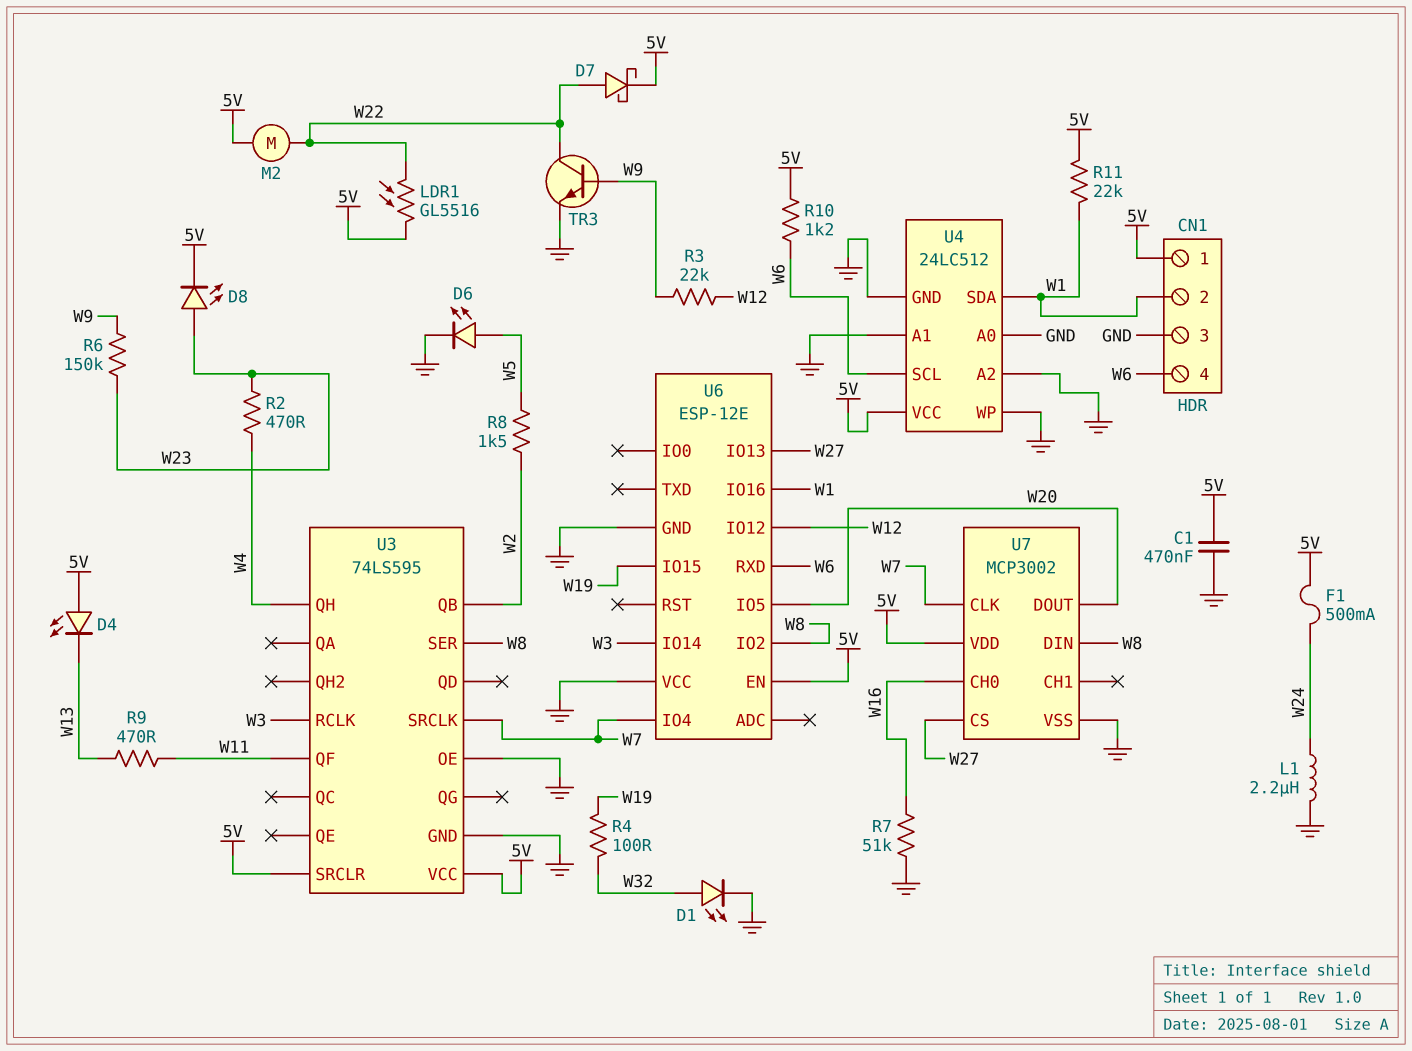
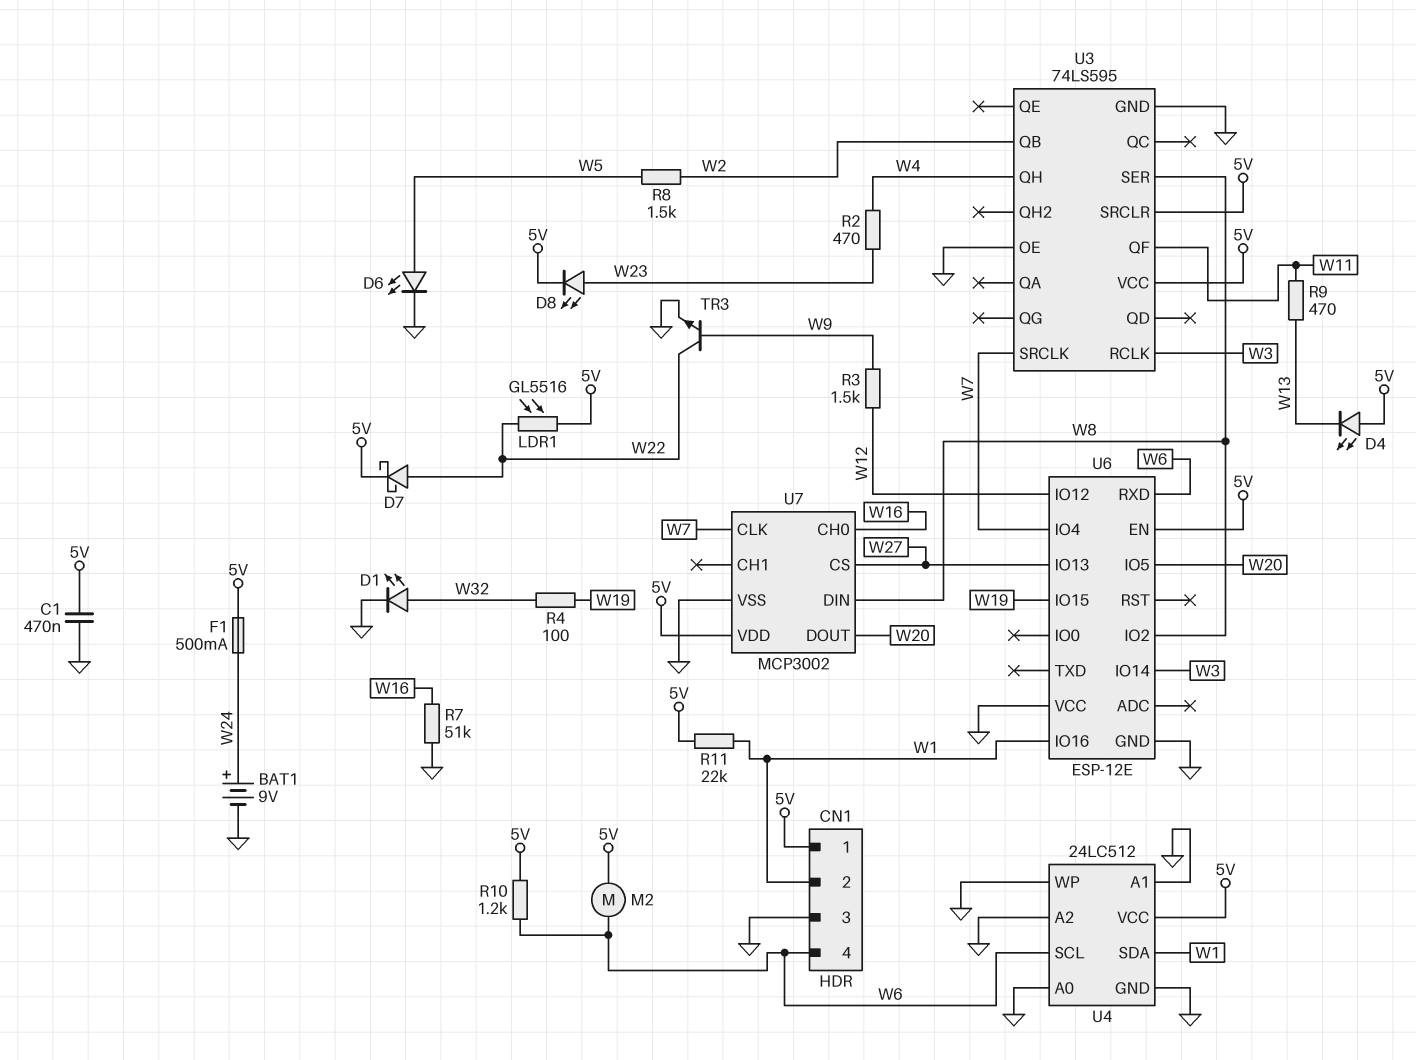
BAT1: none -> 9V (plus W24, minus GND)
L1: 2.2uH (GND, W24) -> none
M2: motor (5V, W22) -> motor (5V, W6)
R3: 22k (W9, W12) -> 1.5k (W9, W12)
R6: 150k (W9, W23) -> none

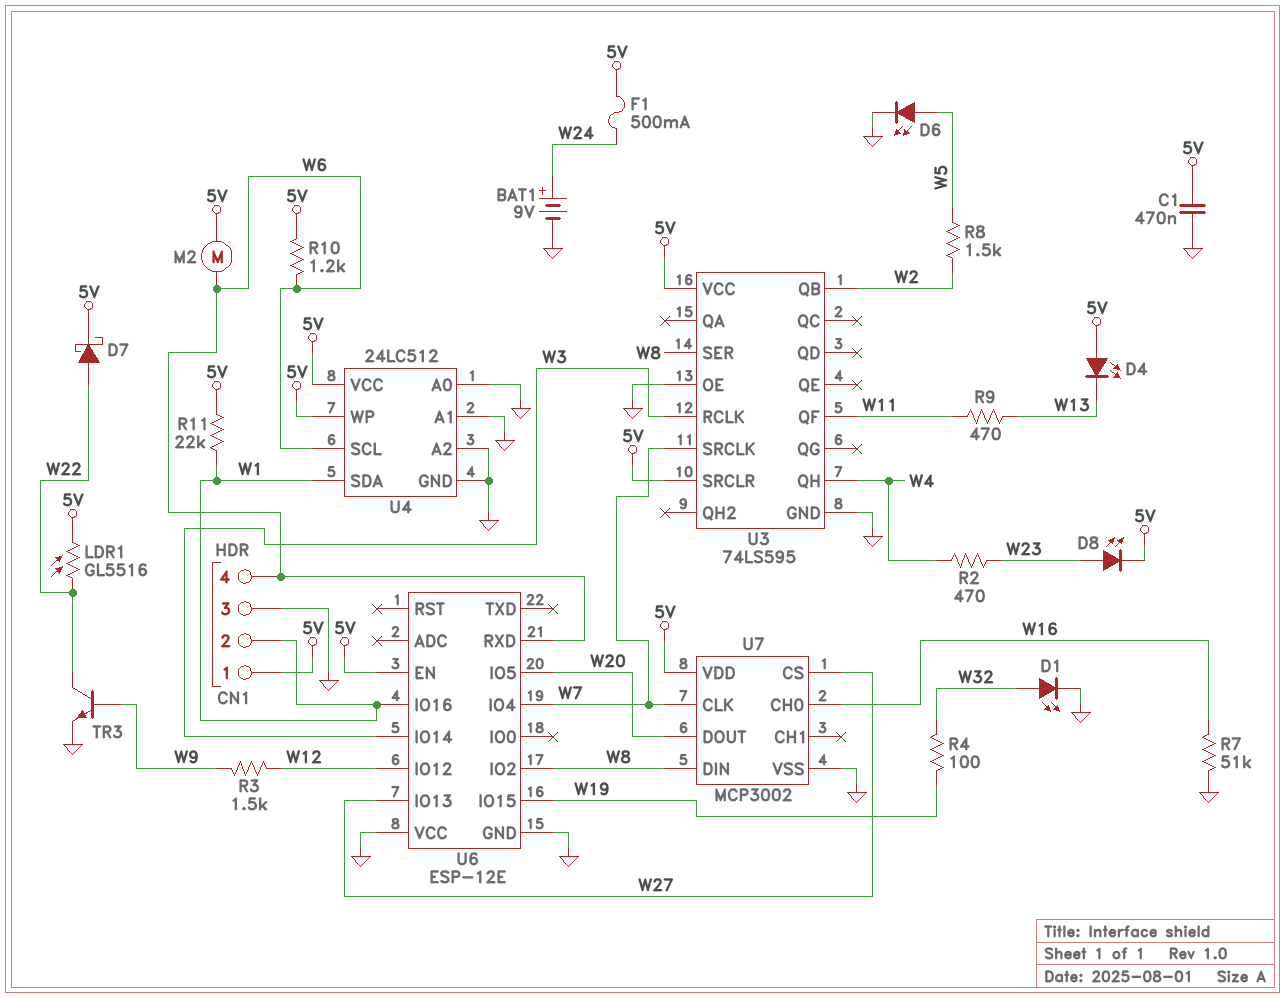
U4 pin WP: GND -> 5V

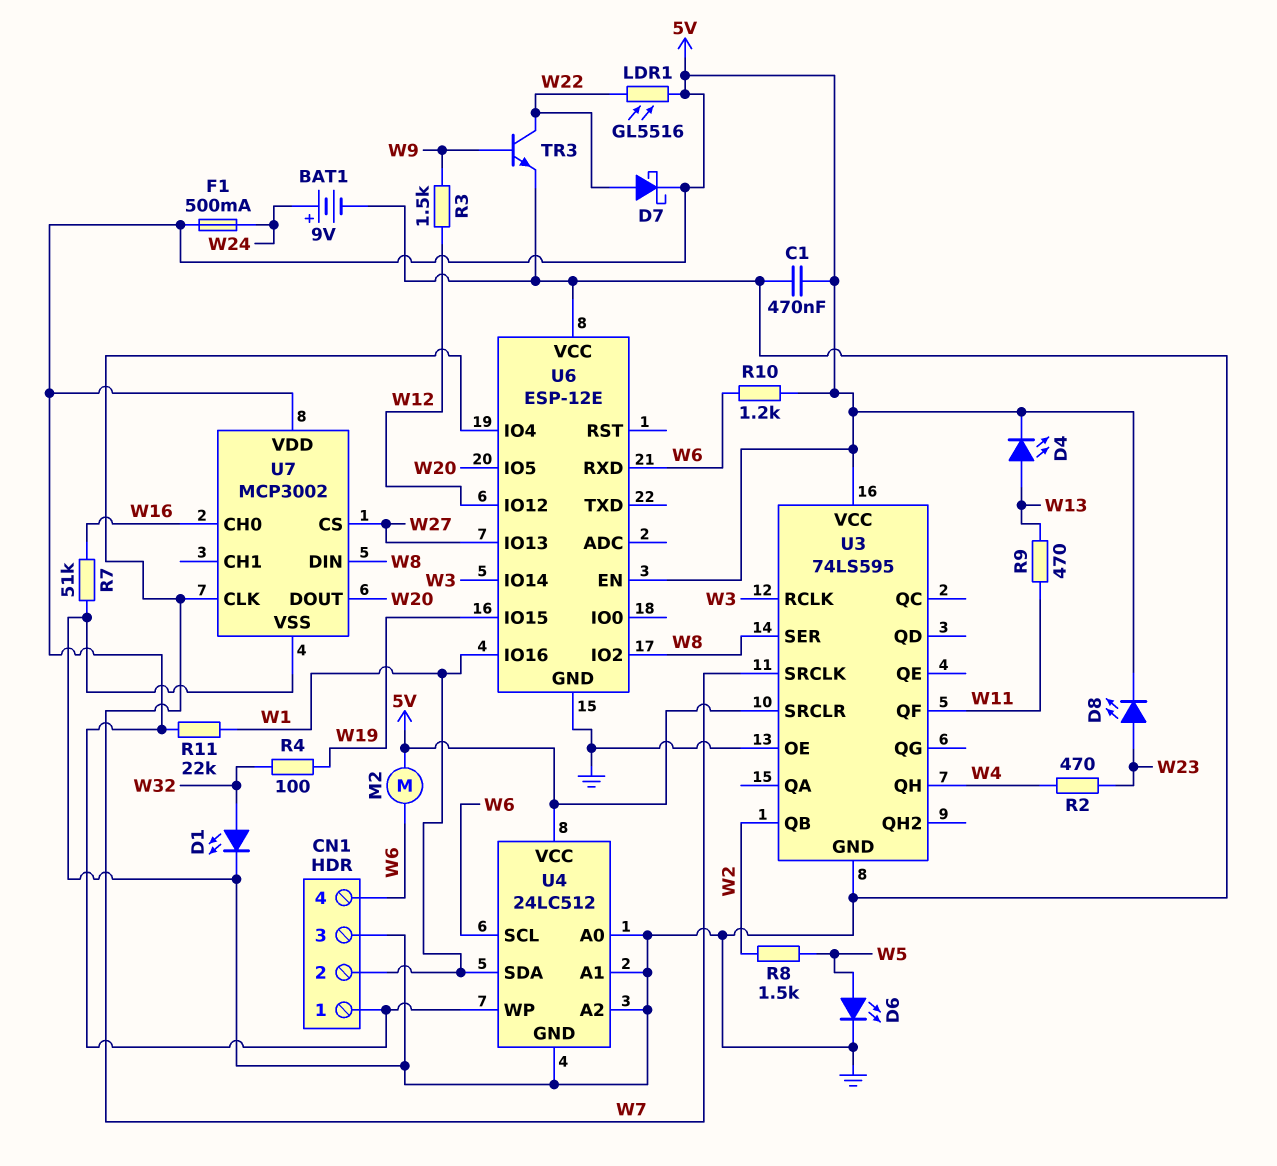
D4: LED (A 5V, K W13) -> LED (A W13, K 5V)

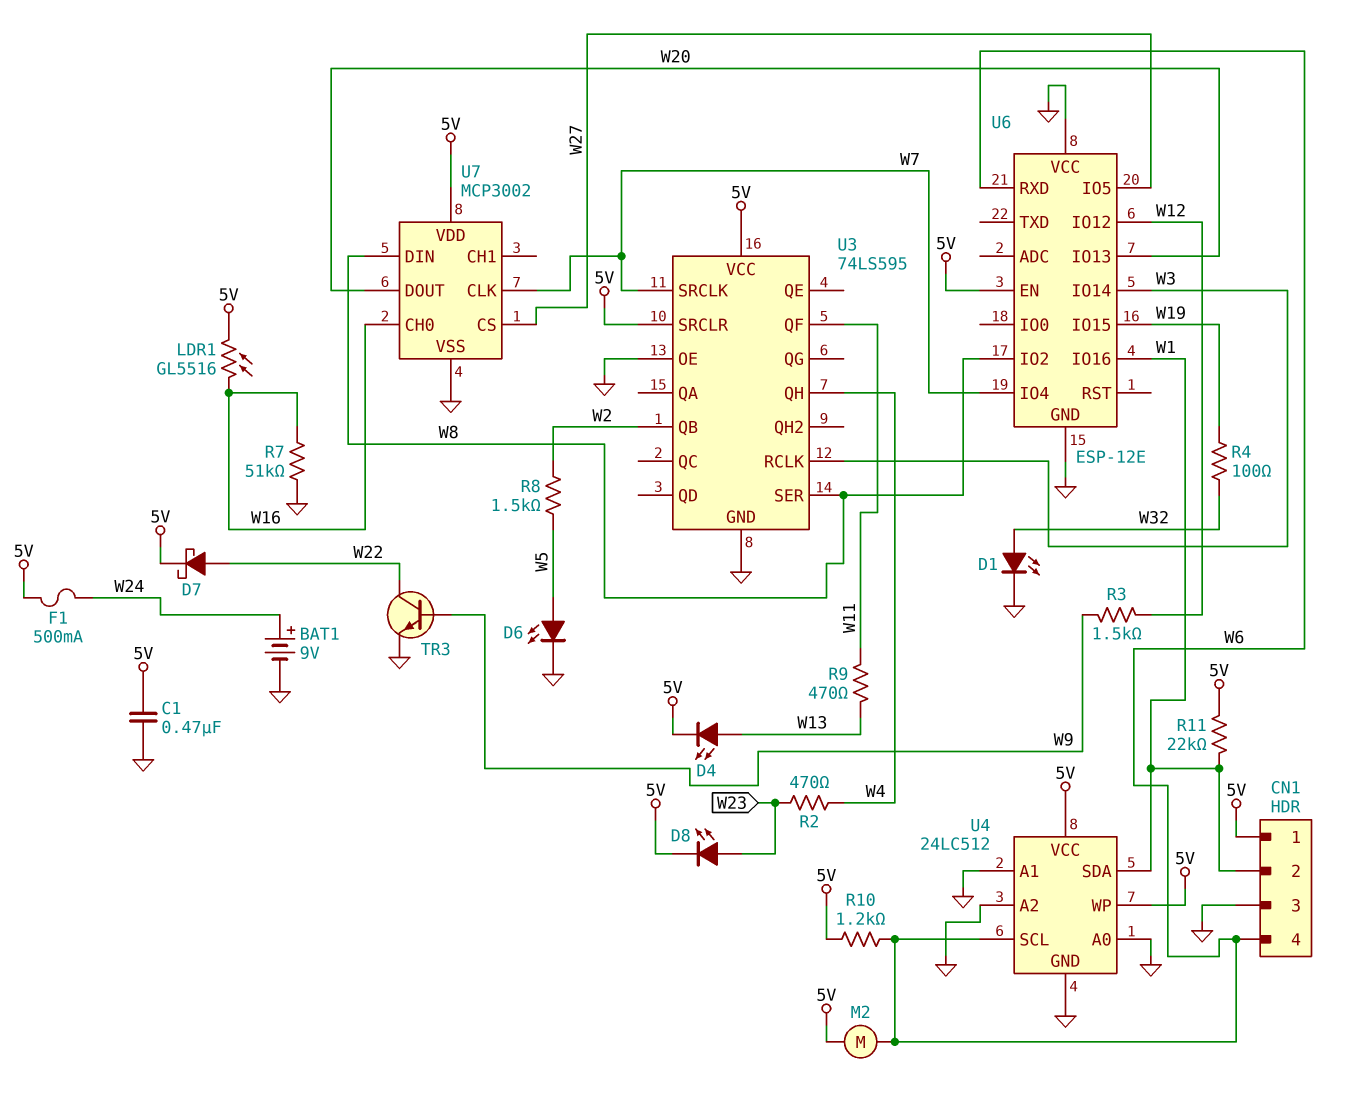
LDR1: GL5516 (5V, W22) -> GL5516 (5V, W16)
U6 pin IO5: W20 -> W27
U6 pin IO13: W27 -> W20

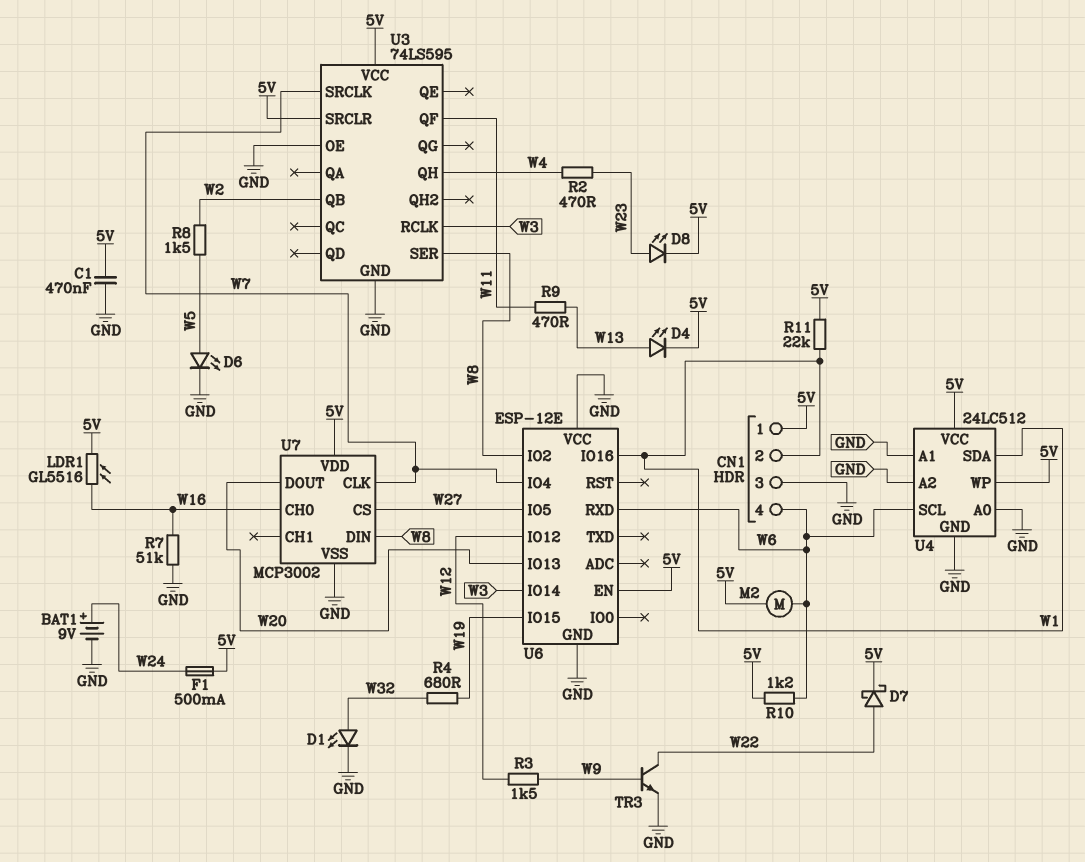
R4: 100 (W19, W32) -> 680 (W19, W32)

